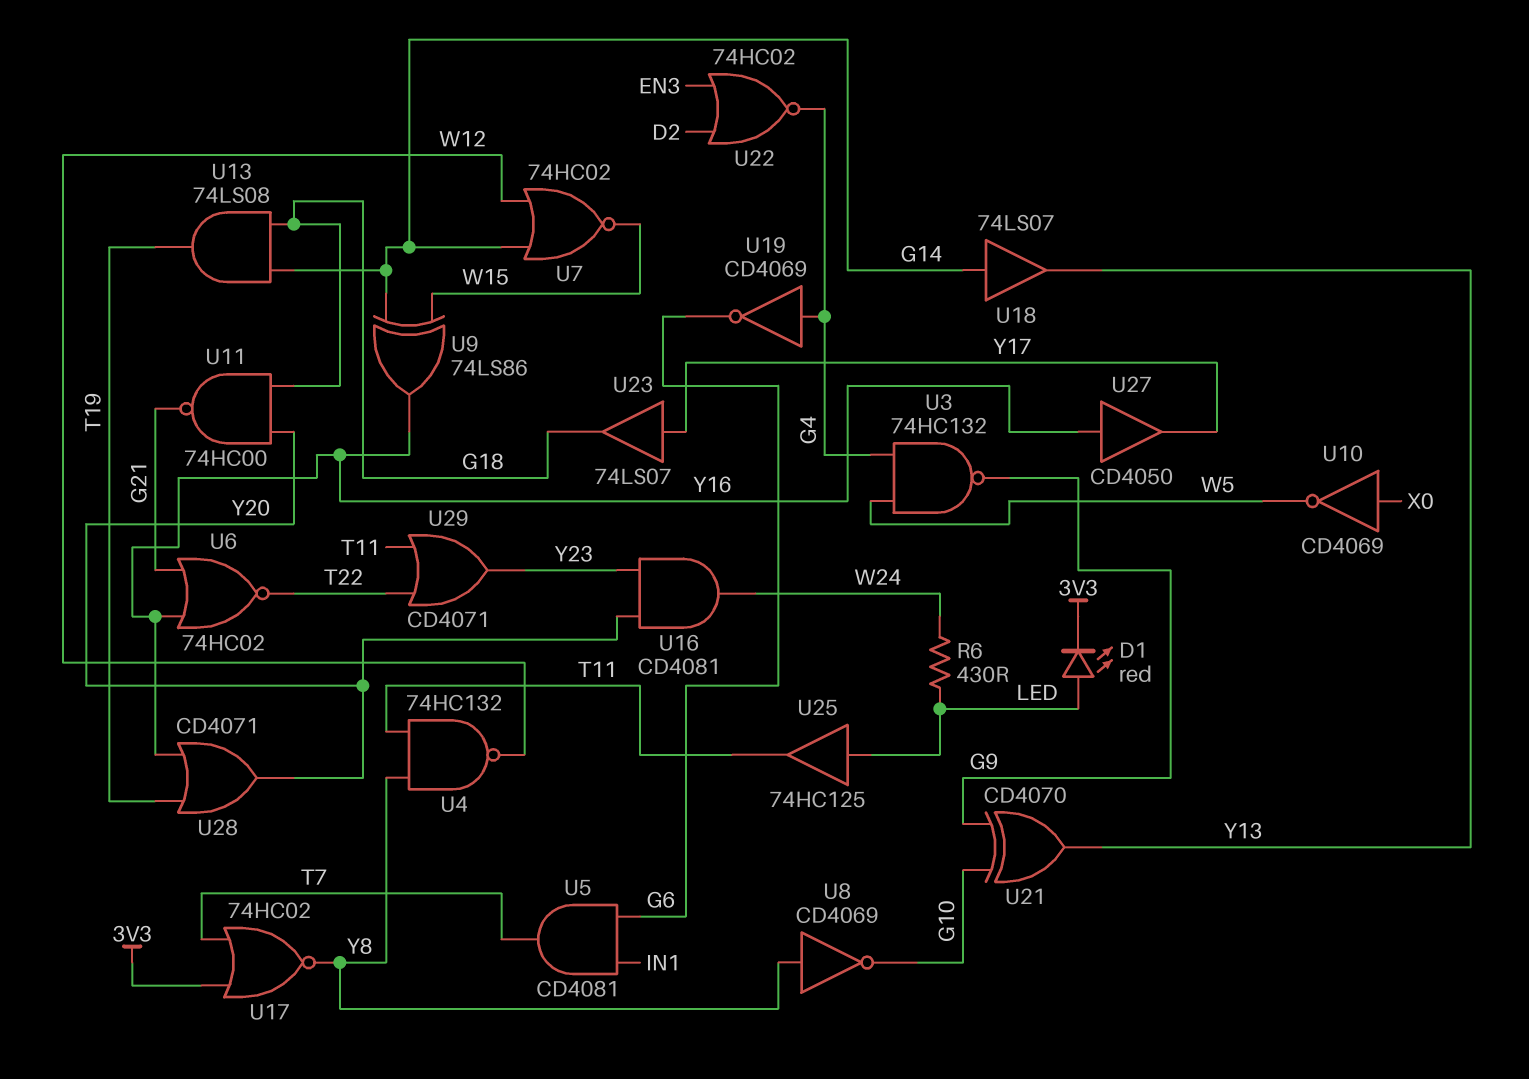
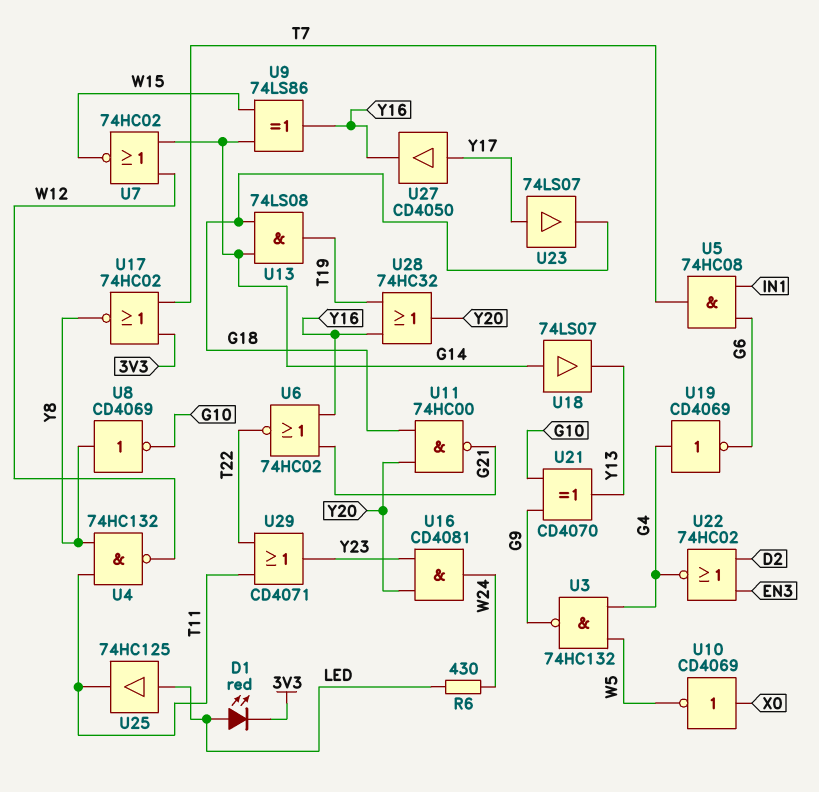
U5: AND CD4081 (in G6, in IN1, out T7) -> AND 74HC08 (in G6, in IN1, out T7)
U27: buffer CD4050 (in Y16, out Y17) -> buffer CD4050 (in Y17, out Y16)
U28: OR CD4071 (in T19, in Y16, out Y20) -> OR 74HC32 (in T19, in Y16, out Y20)

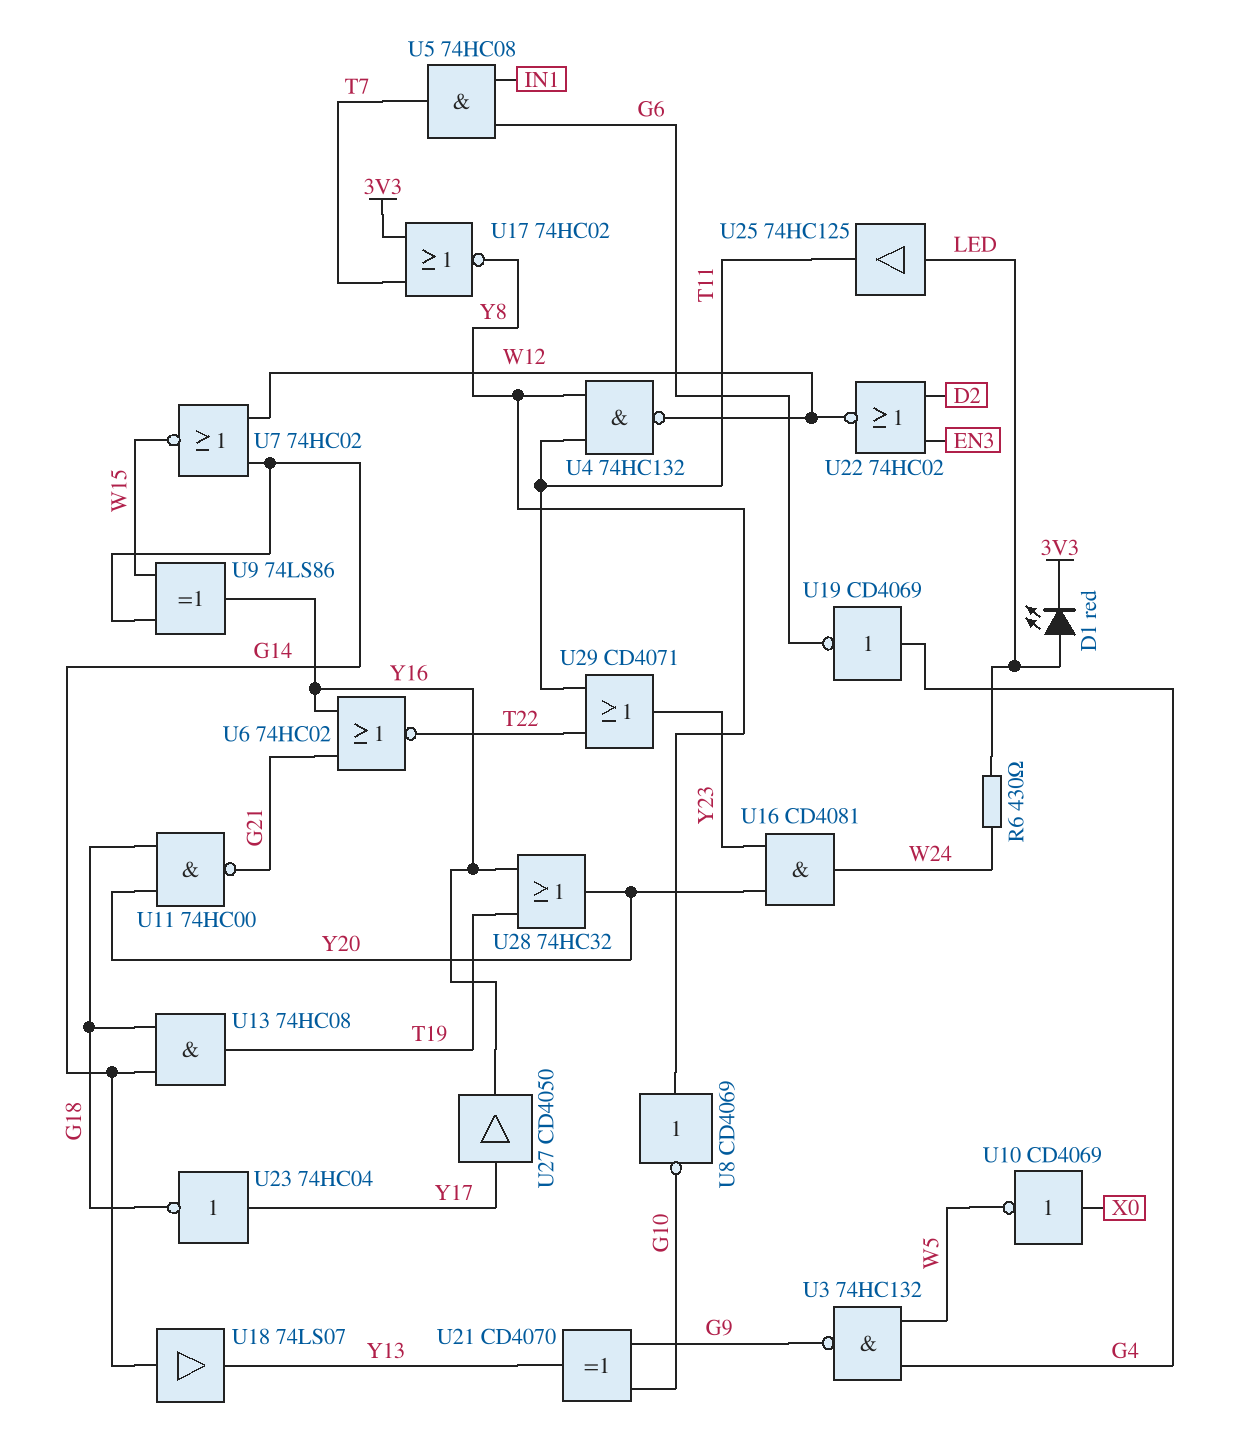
U13: AND 74LS08 (in G14, in G18, out T19) -> AND 74HC08 (in G14, in G18, out T19)
U22: NOR 74HC02 (in D2, in EN3, out G4) -> NOR 74HC02 (in D2, in EN3, out W12)
U23: buffer 74LS07 (in Y17, out G18) -> NOT 74HC04 (in Y17, out G18)

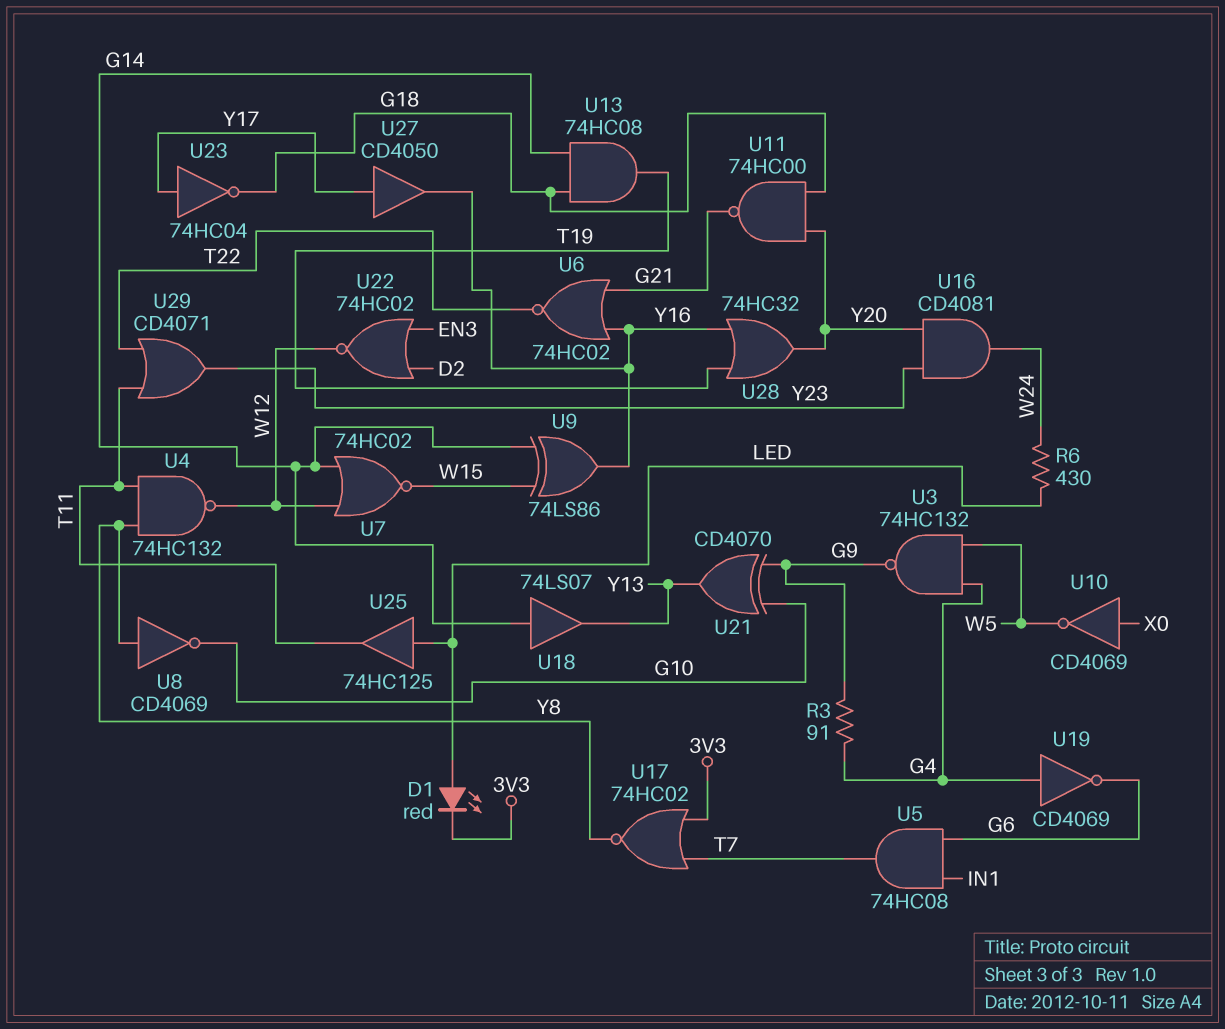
R3: none -> 91 (G4, G9)

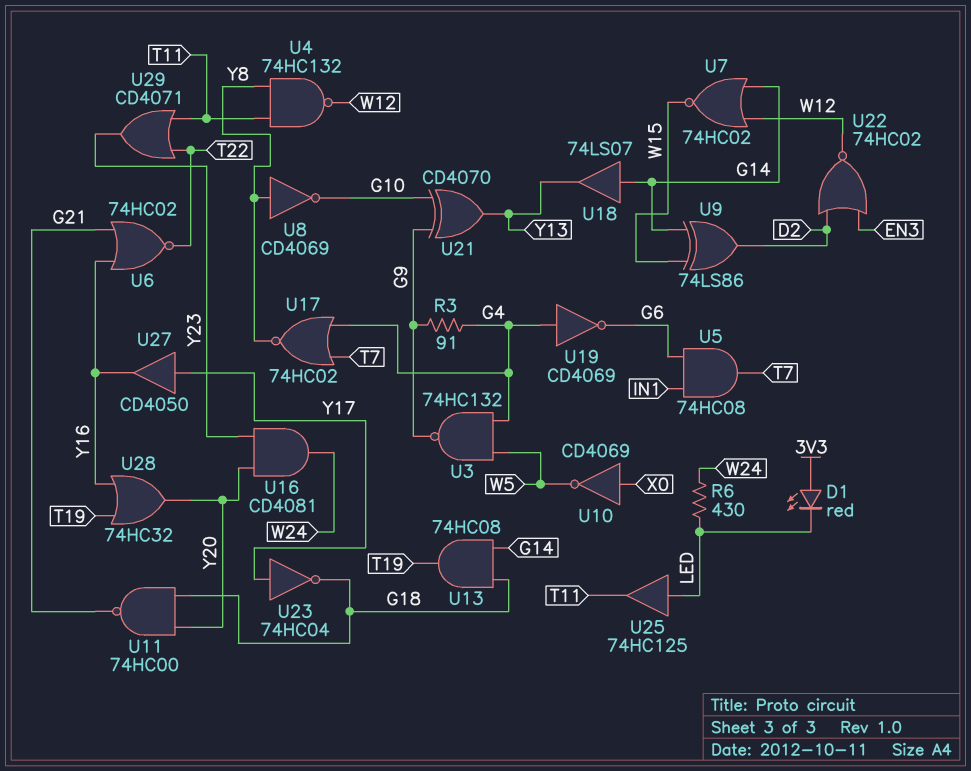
D1: LED red (A LED, K 3V3) -> LED red (A 3V3, K LED)
U9: XOR 74LS86 (in G14, in W15, out Y16) -> XOR 74LS86 (in G14, in W15, out D2)
U17: NOR 74HC02 (in 3V3, in T7, out Y8) -> NOR 74HC02 (in G4, in T7, out Y8)

